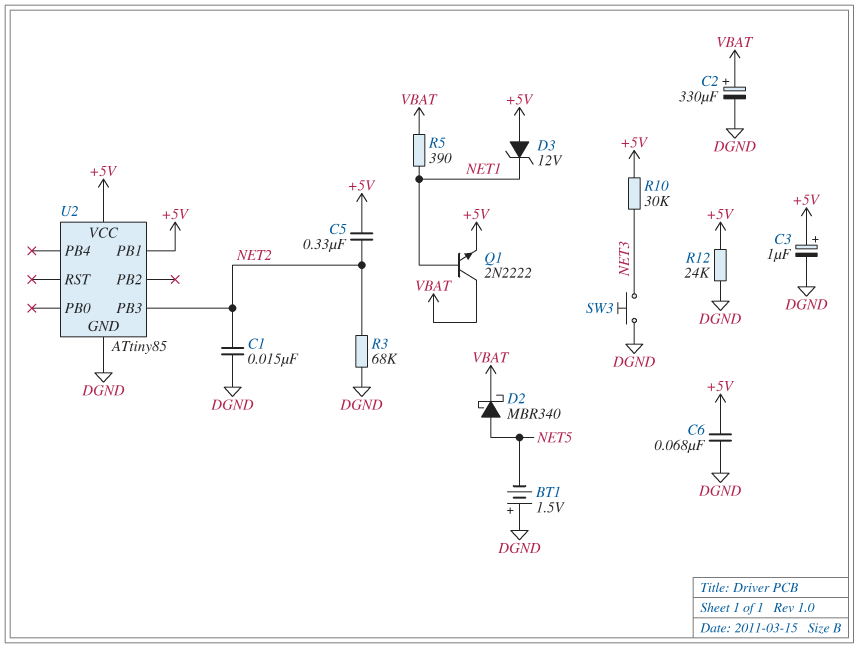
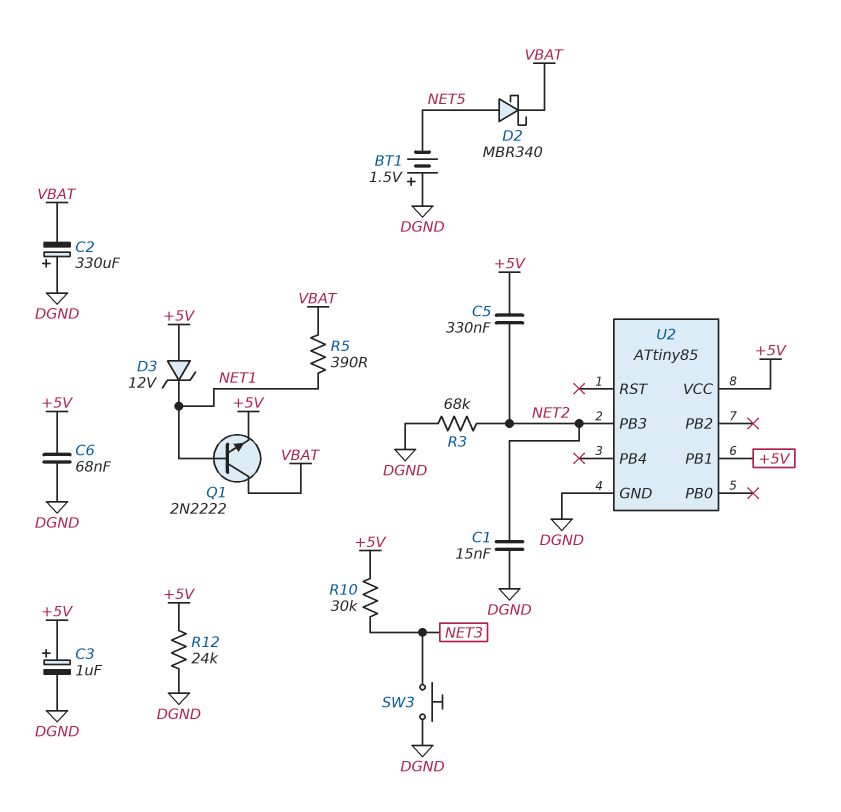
C2: 330uF (plus VBAT, minus DGND) -> 330uF (plus DGND, minus VBAT)

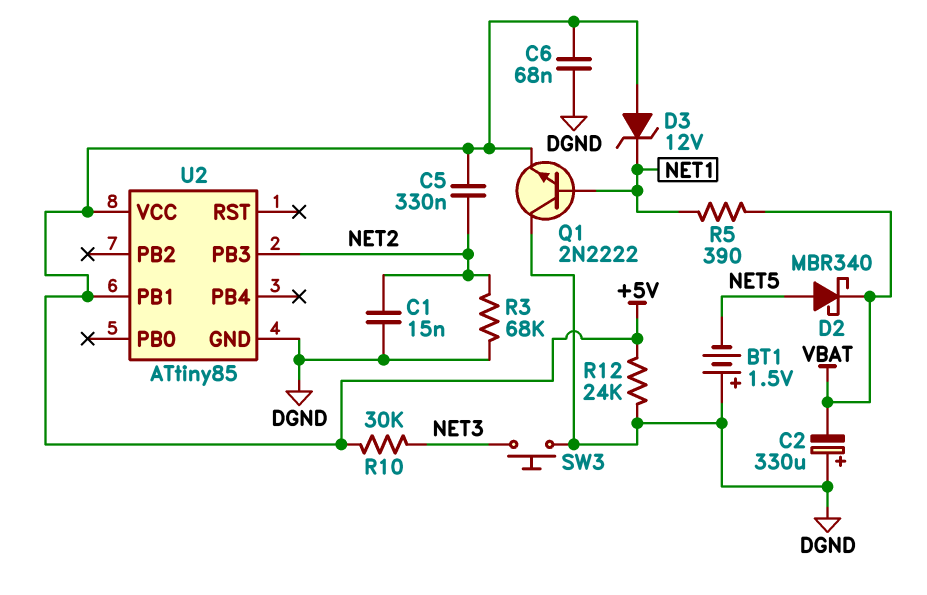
C3: 1uF (plus +5V, minus DGND) -> none
Q1: NPN 2N2222 (B NET1, C VBAT, E +5V) -> NPN 2N2222 (B NET1, C DGND, E +5V)

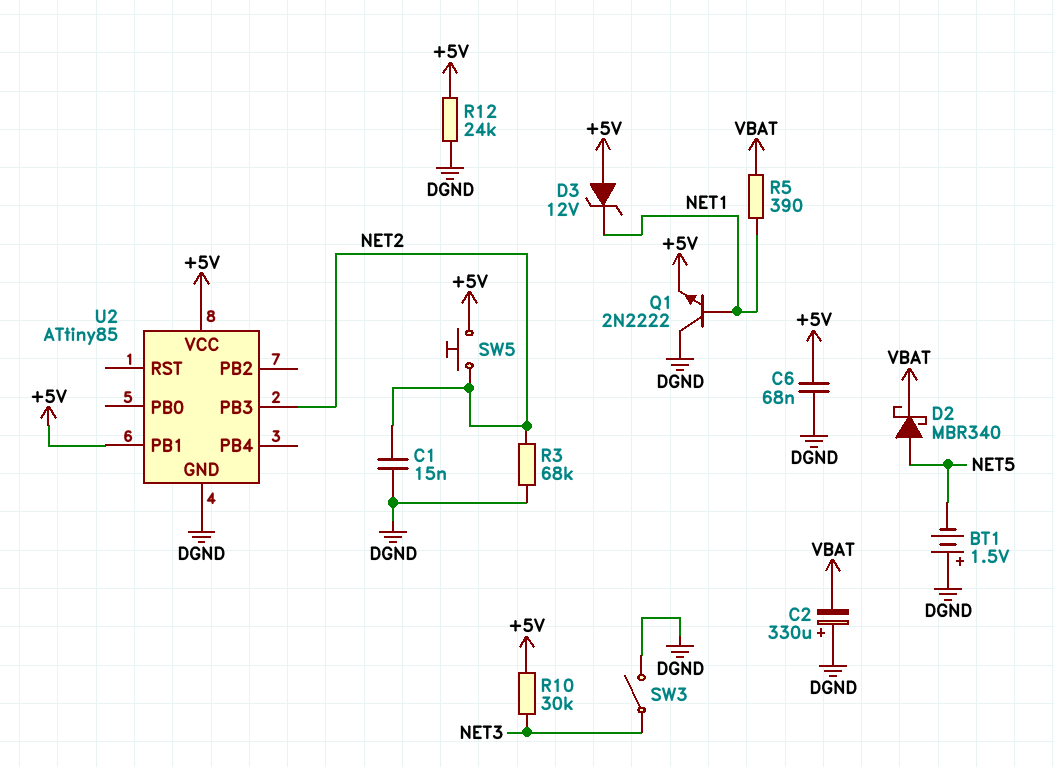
C5: 330nF (+5V, NET2) -> none
SW3: button (DGND, NET3) -> switch (DGND, NET3)
SW5: none -> button (+5V, NET2)

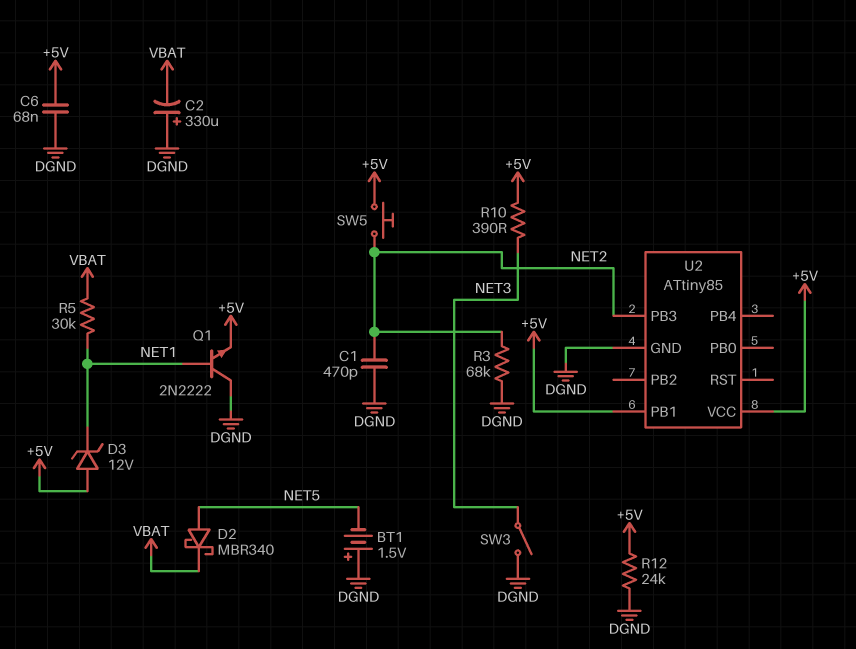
C1: 15nF (DGND, NET2) -> 470pF (DGND, NET2)
R5: 390 (NET1, VBAT) -> 30k (NET1, VBAT)
R10: 30k (+5V, NET3) -> 390 (+5V, NET3)

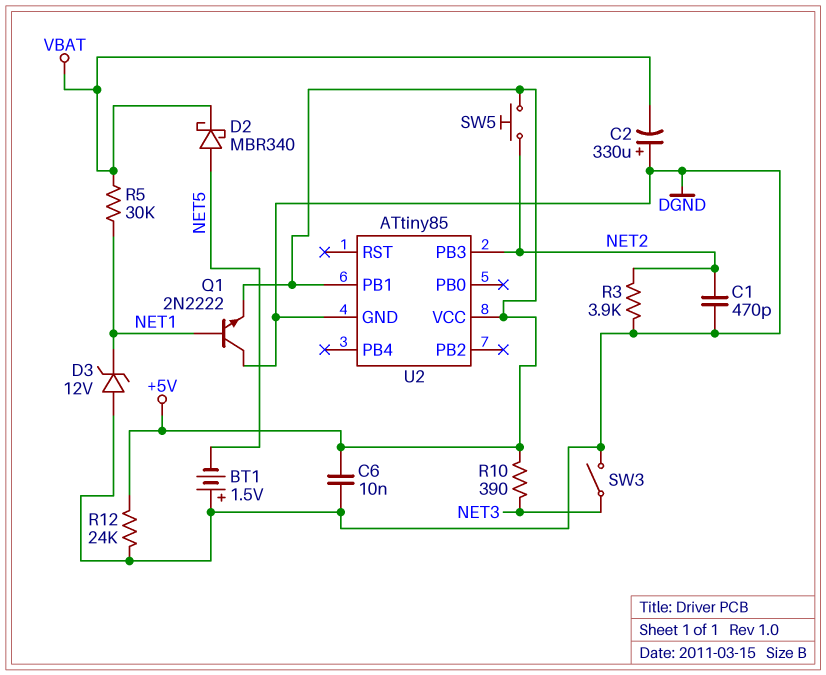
C6: 68nF (+5V, DGND) -> 10nF (+5V, DGND)
D3: zener 12V (A +5V, K NET1) -> zener 12V (A DGND, K NET1)
R3: 68k (DGND, NET2) -> 3.9k (DGND, NET2)

